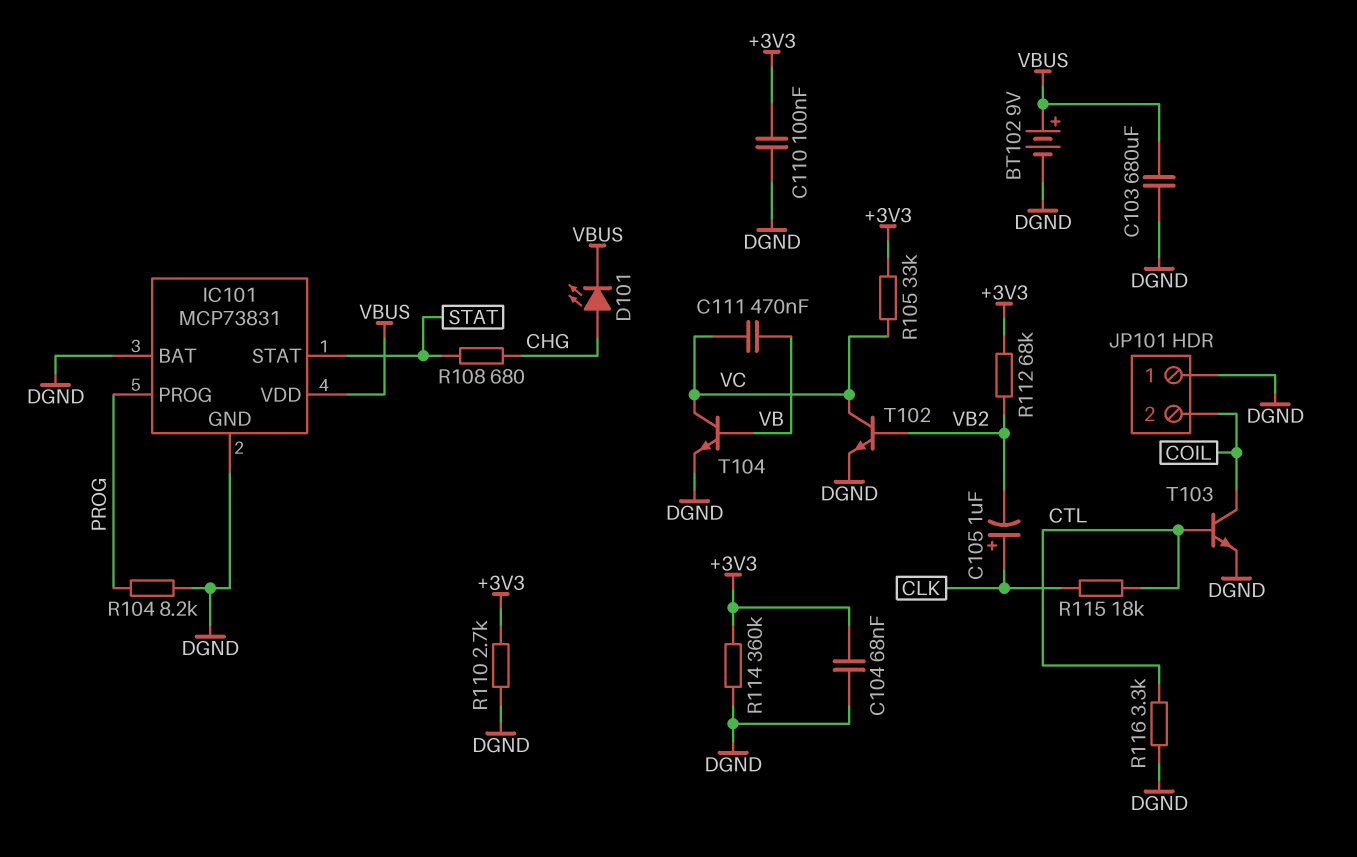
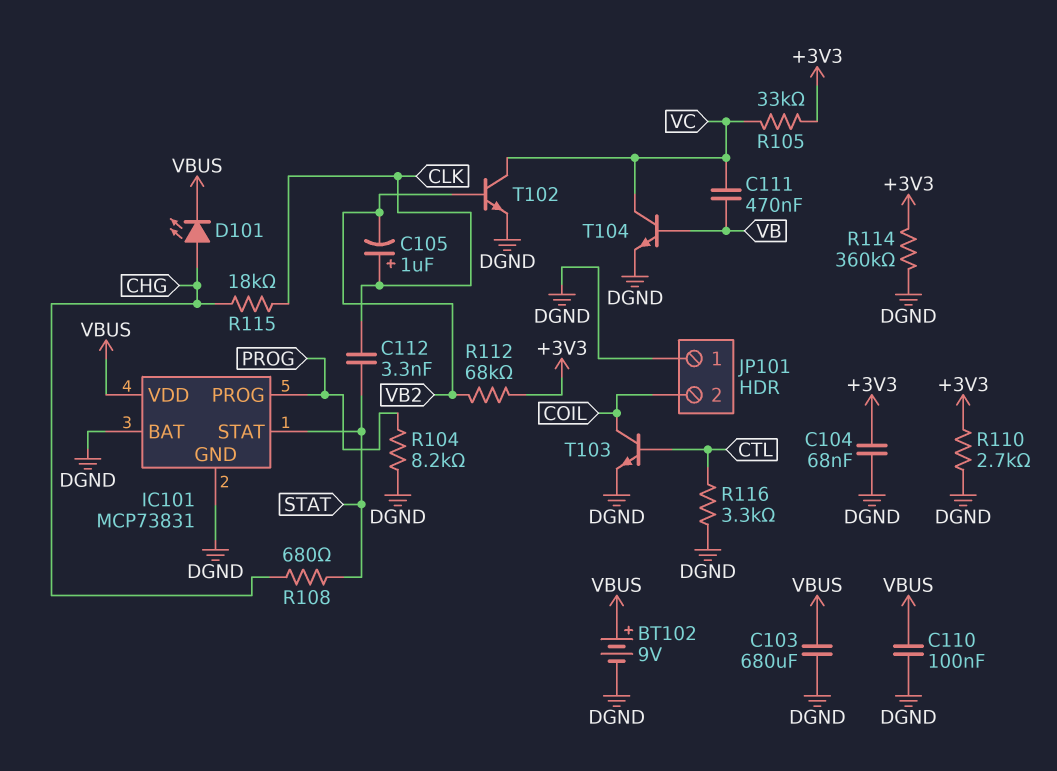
C110: 100nF (+3V3, DGND) -> 100nF (DGND, VBUS)
C112: none -> 3.3nF (CLK, STAT)
R115: 18k (CLK, CTL) -> 18k (CHG, CLK)

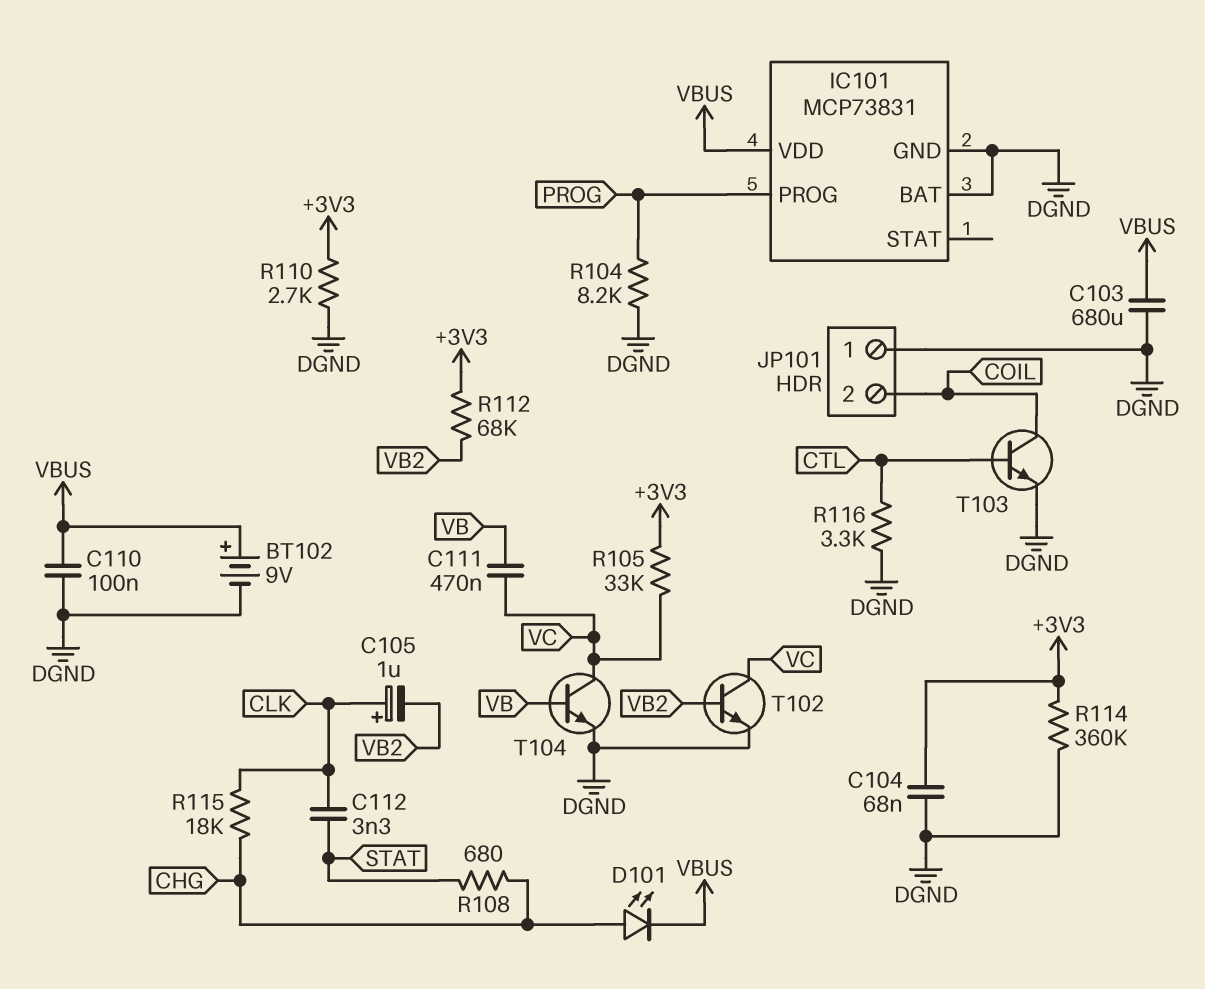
IC101 pin STAT: STAT -> none

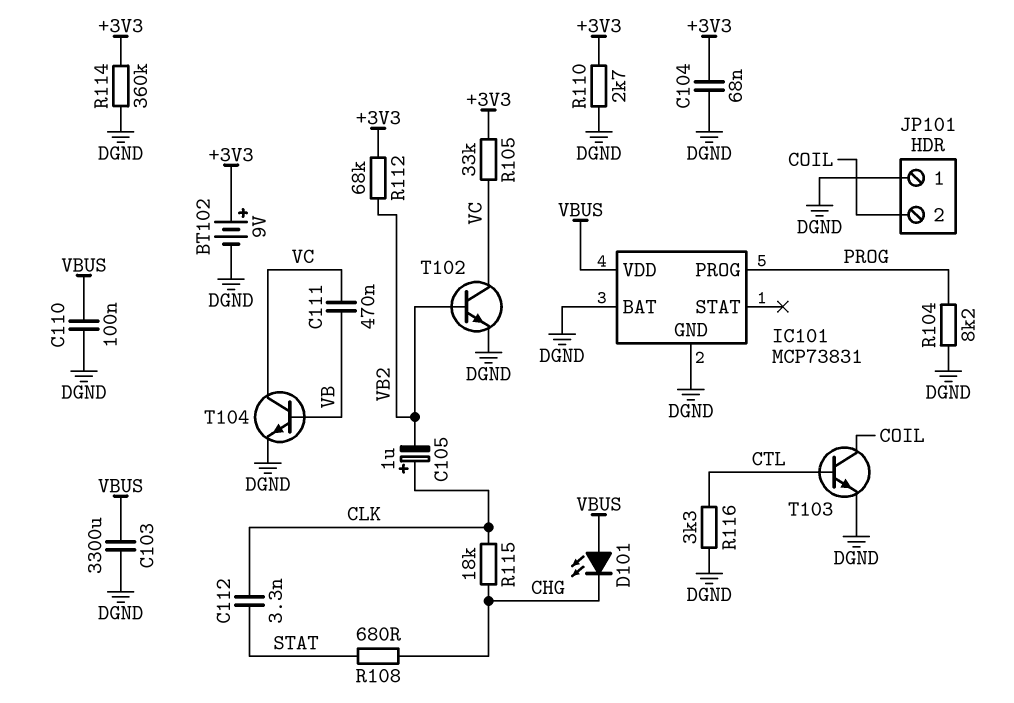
BT102: 9V (plus VBUS, minus DGND) -> 9V (plus +3V3, minus DGND)
C103: 680uF (DGND, VBUS) -> 3300uF (DGND, VBUS)
D101: LED (A CHG, K VBUS) -> LED (A VBUS, K CHG)

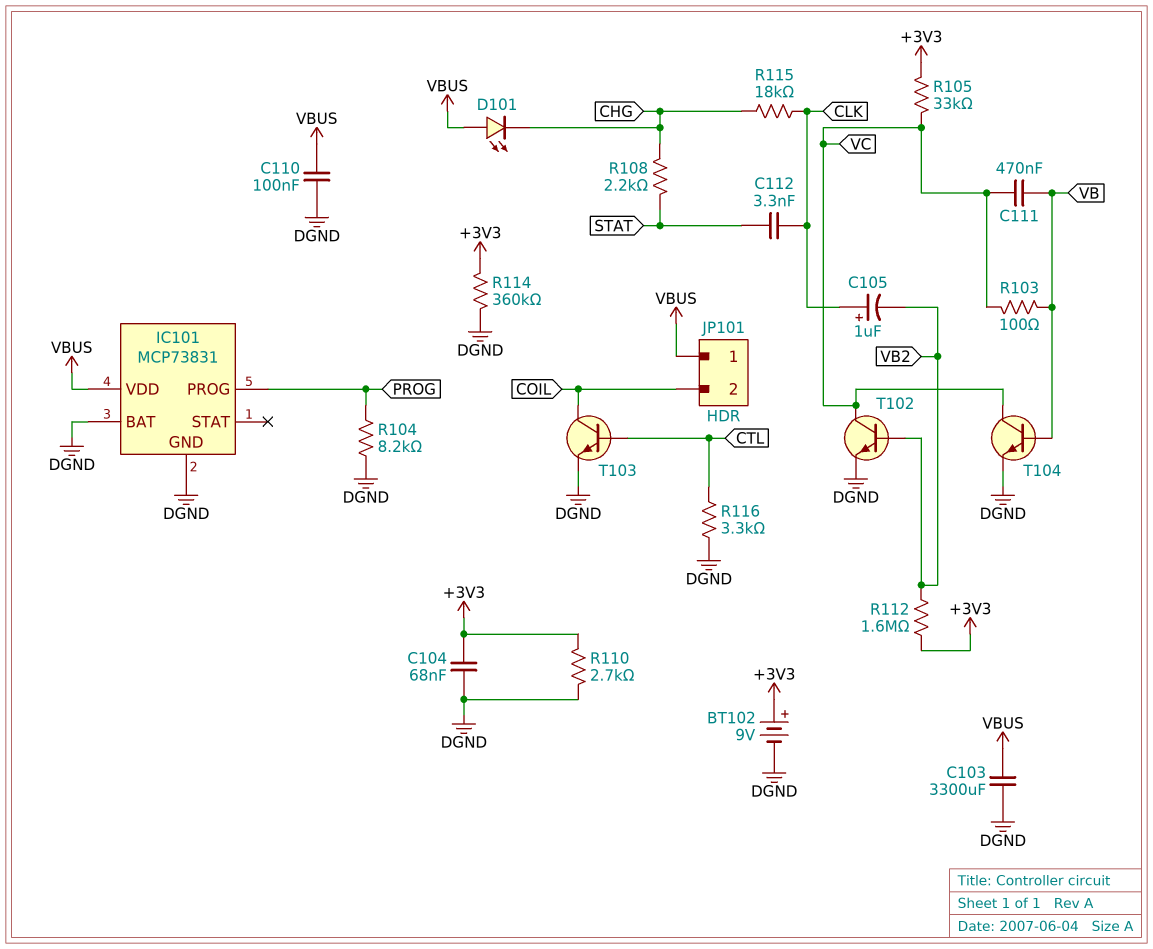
JP101 pin 1: DGND -> VBUS
R103: none -> 100 (VB, VC)
R108: 680 (CHG, STAT) -> 2.2k (CHG, STAT)
R112: 68k (+3V3, VB2) -> 1.6M (+3V3, VB2)

